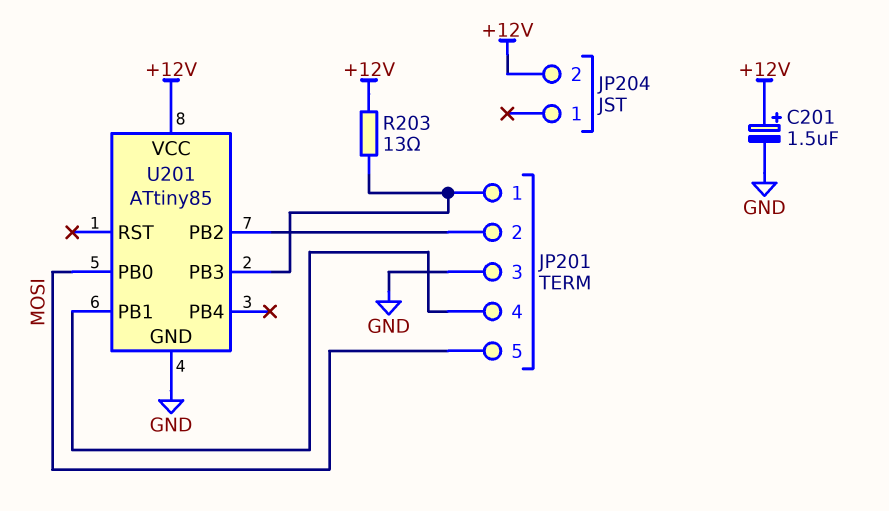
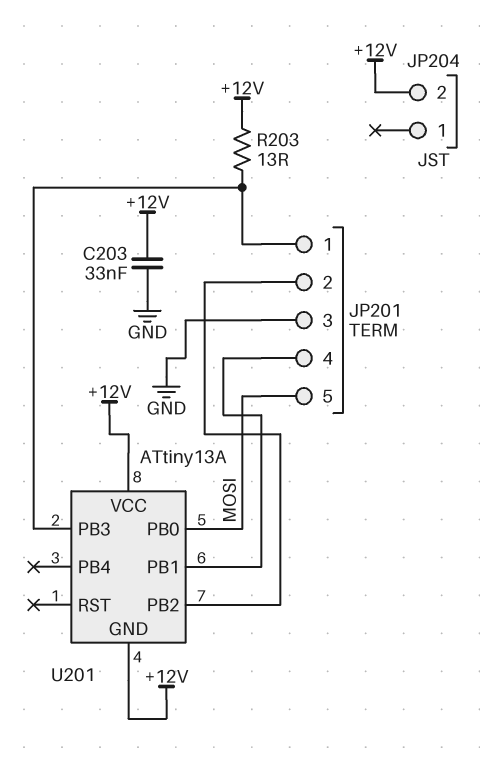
C201: 1.5uF (plus +12V, minus GND) -> none
C203: none -> 33nF (+12V, GND)
U201: ATtiny85 -> ATtiny13A
U201 pin GND: GND -> +12V

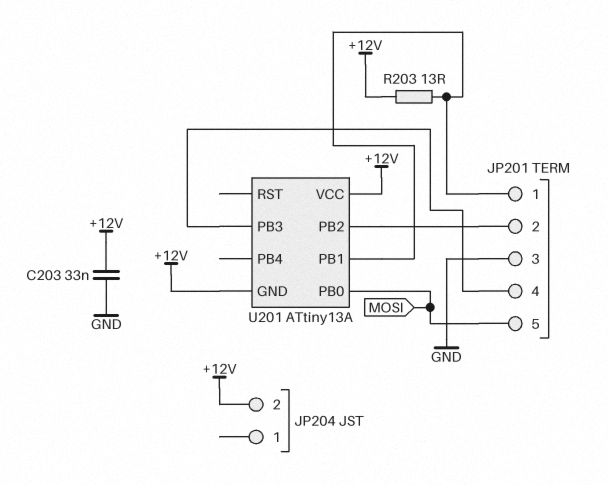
U201 pin PB1: JP201/4 -> JP201/1
U201 pin PB3: JP201/1 -> JP201/4

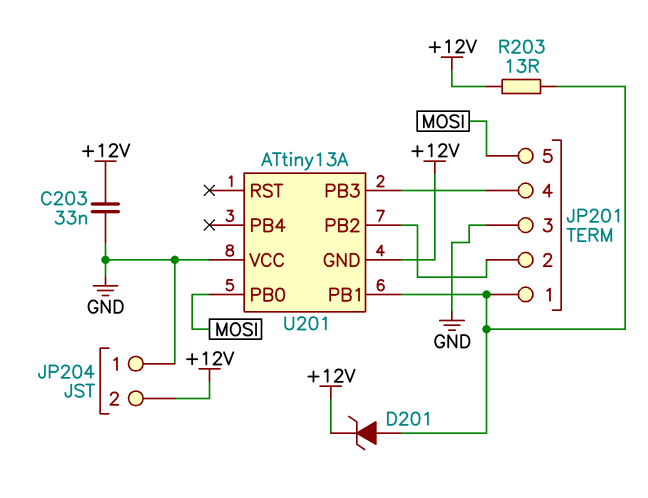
D201: none -> zener (A JP201/1, K +12V)
JP204 pin 1: none -> GND
U201 pin VCC: +12V -> GND

